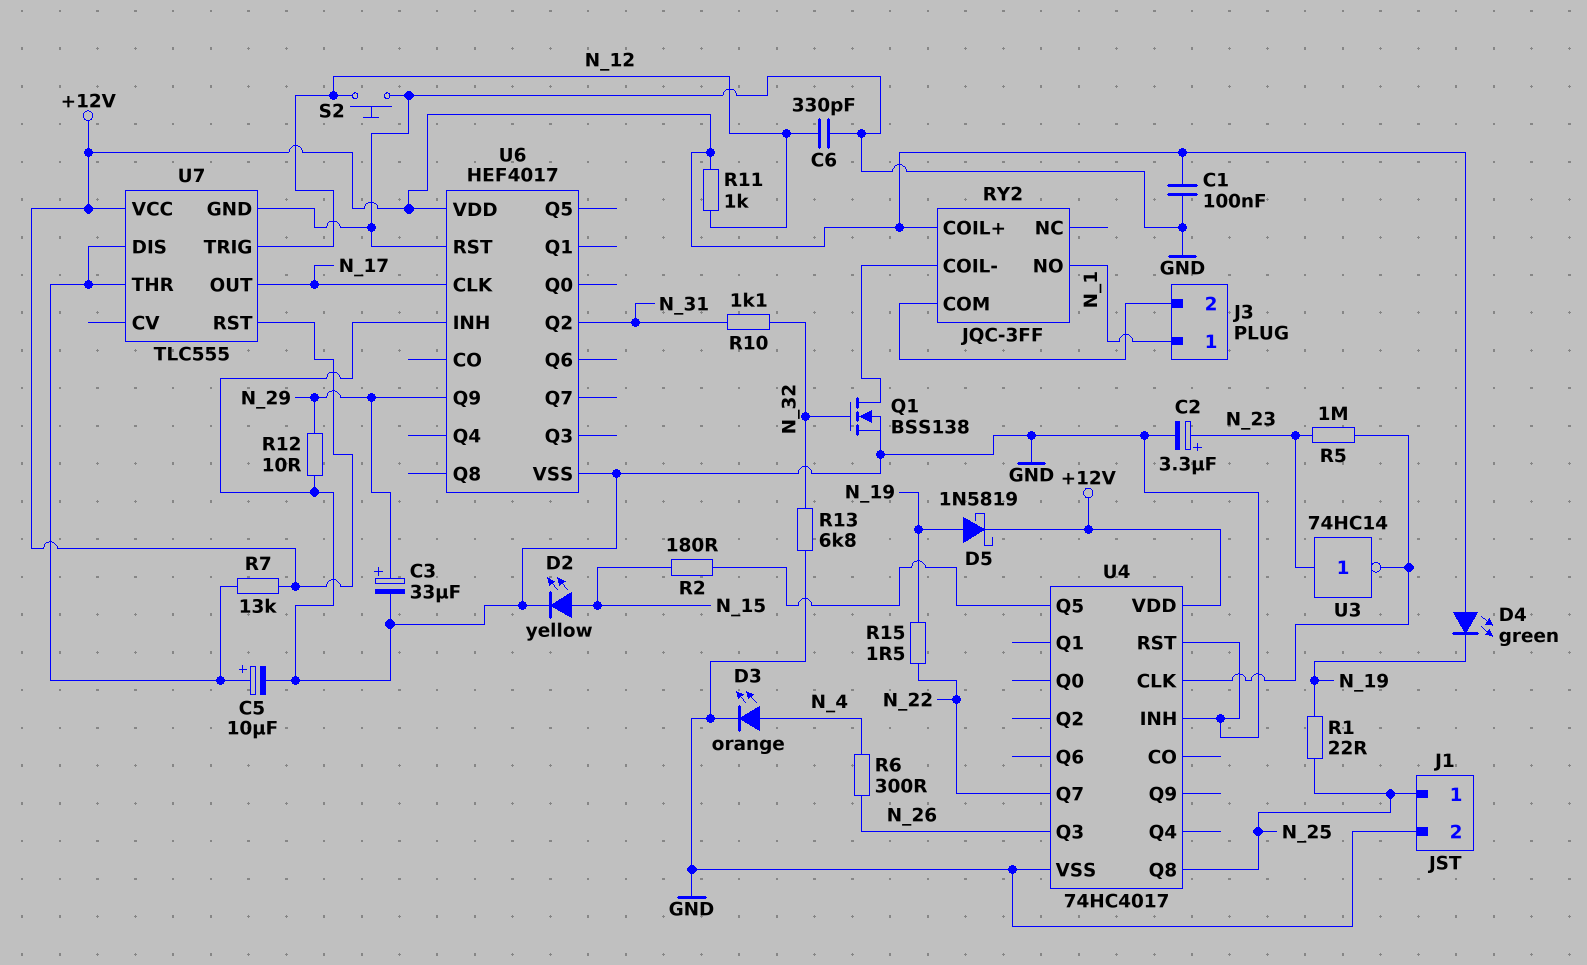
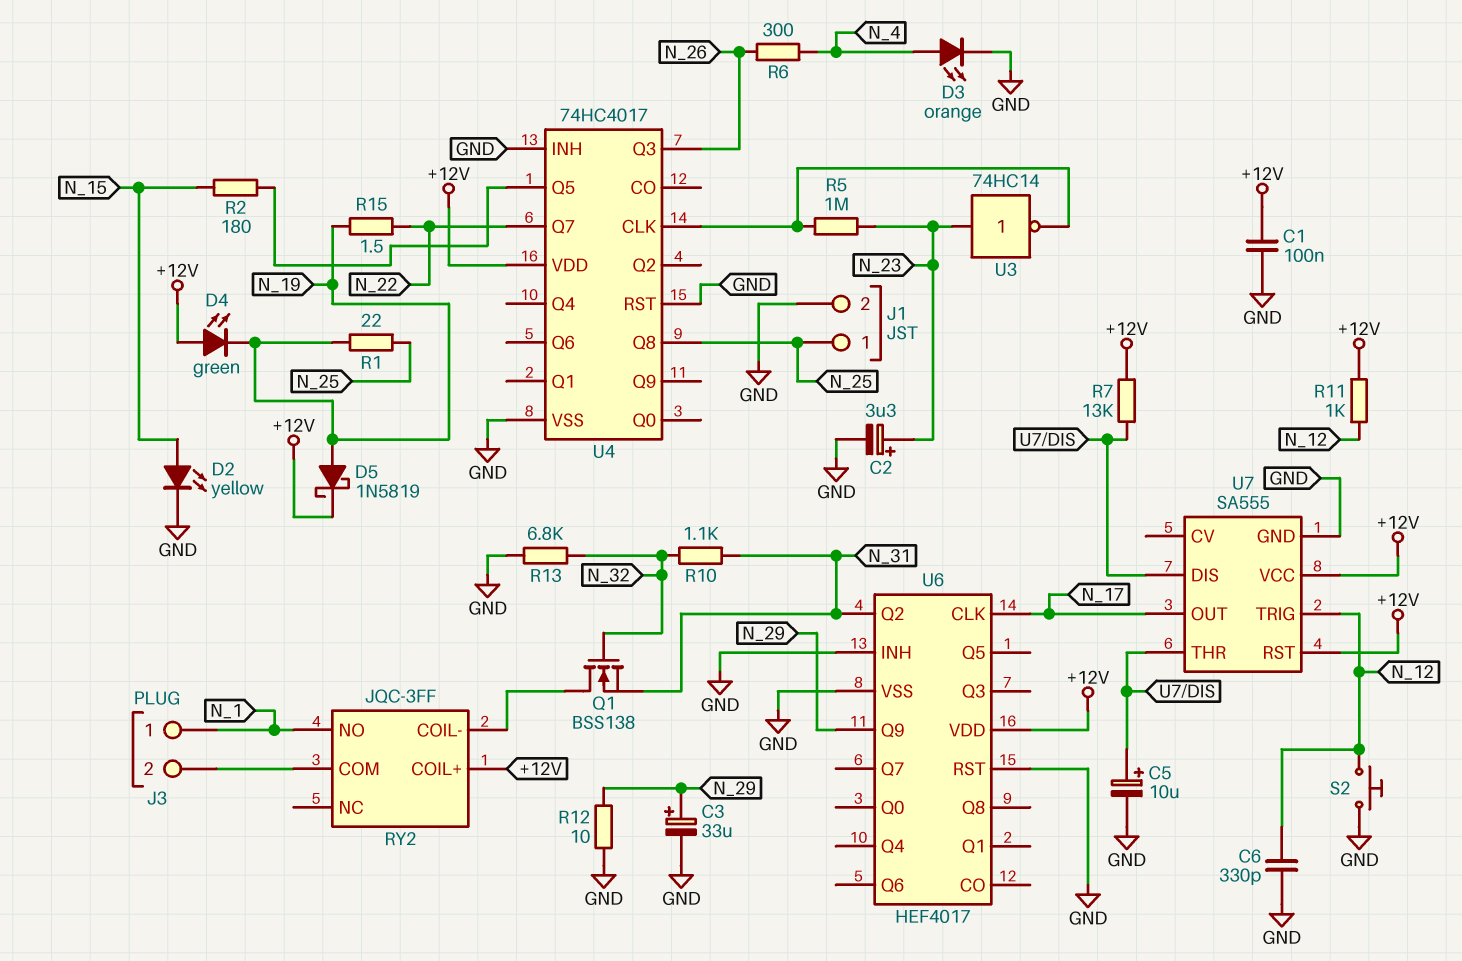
Q1: NMOS BSS138 (G N_32, D RY2/COIL-, S GND) -> NMOS BSS138 (G N_32, D RY2/COIL-, S N_31)
U7: TLC555 -> SA555

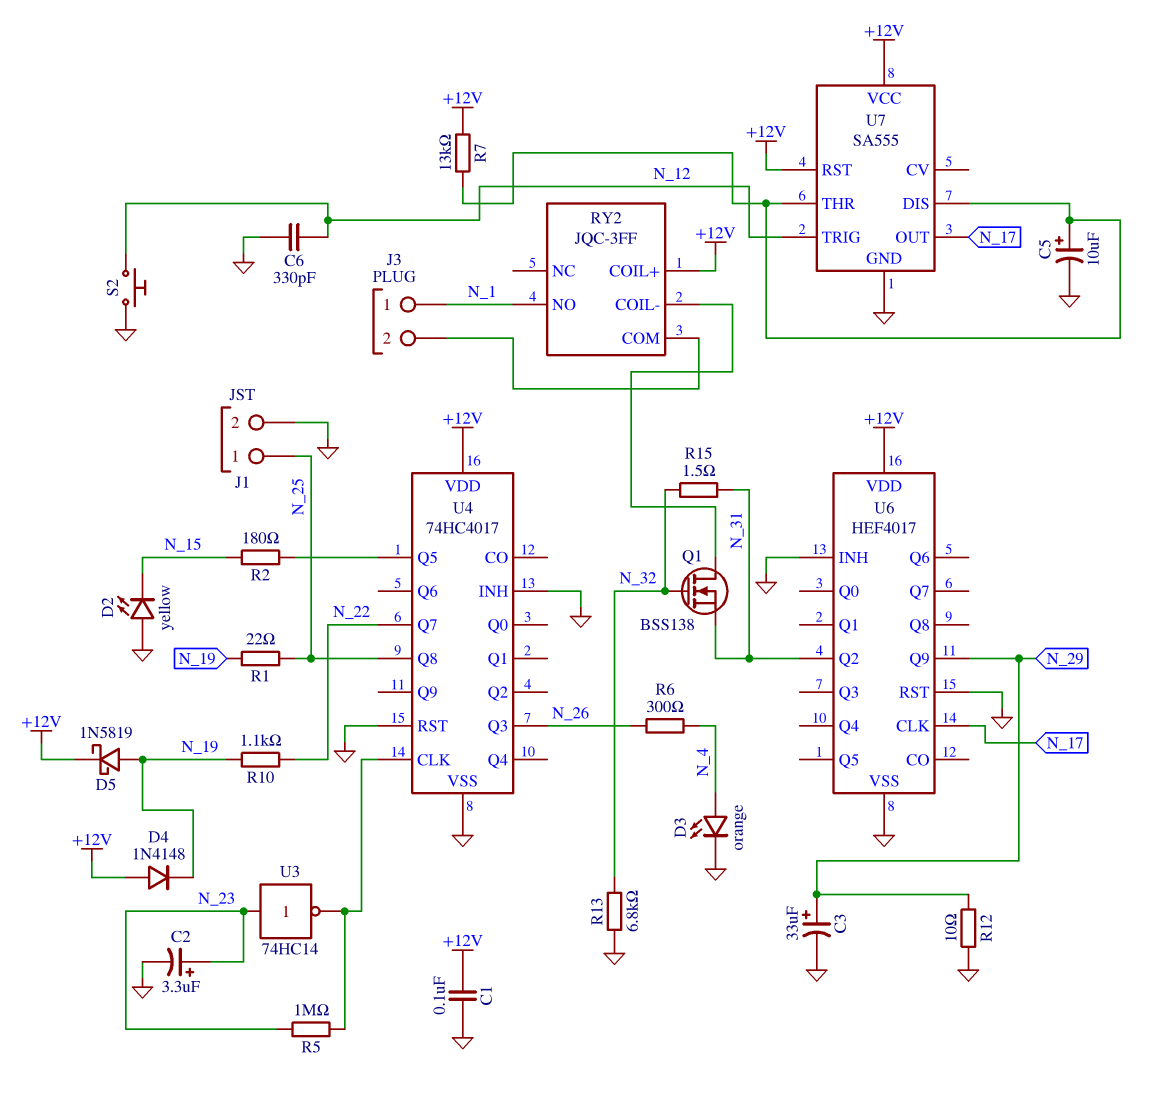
D2: LED yellow (A N_15, K GND) -> LED yellow (A GND, K N_15)
D4: LED green (A +12V, K N_19) -> diode 1N4148 (A +12V, K N_19)
R10: 1.1k (N_31, N_32) -> 1.1k (N_19, N_22)
R11: 1k (+12V, N_12) -> none
R15: 1.5 (N_19, N_22) -> 1.5 (N_31, N_32)

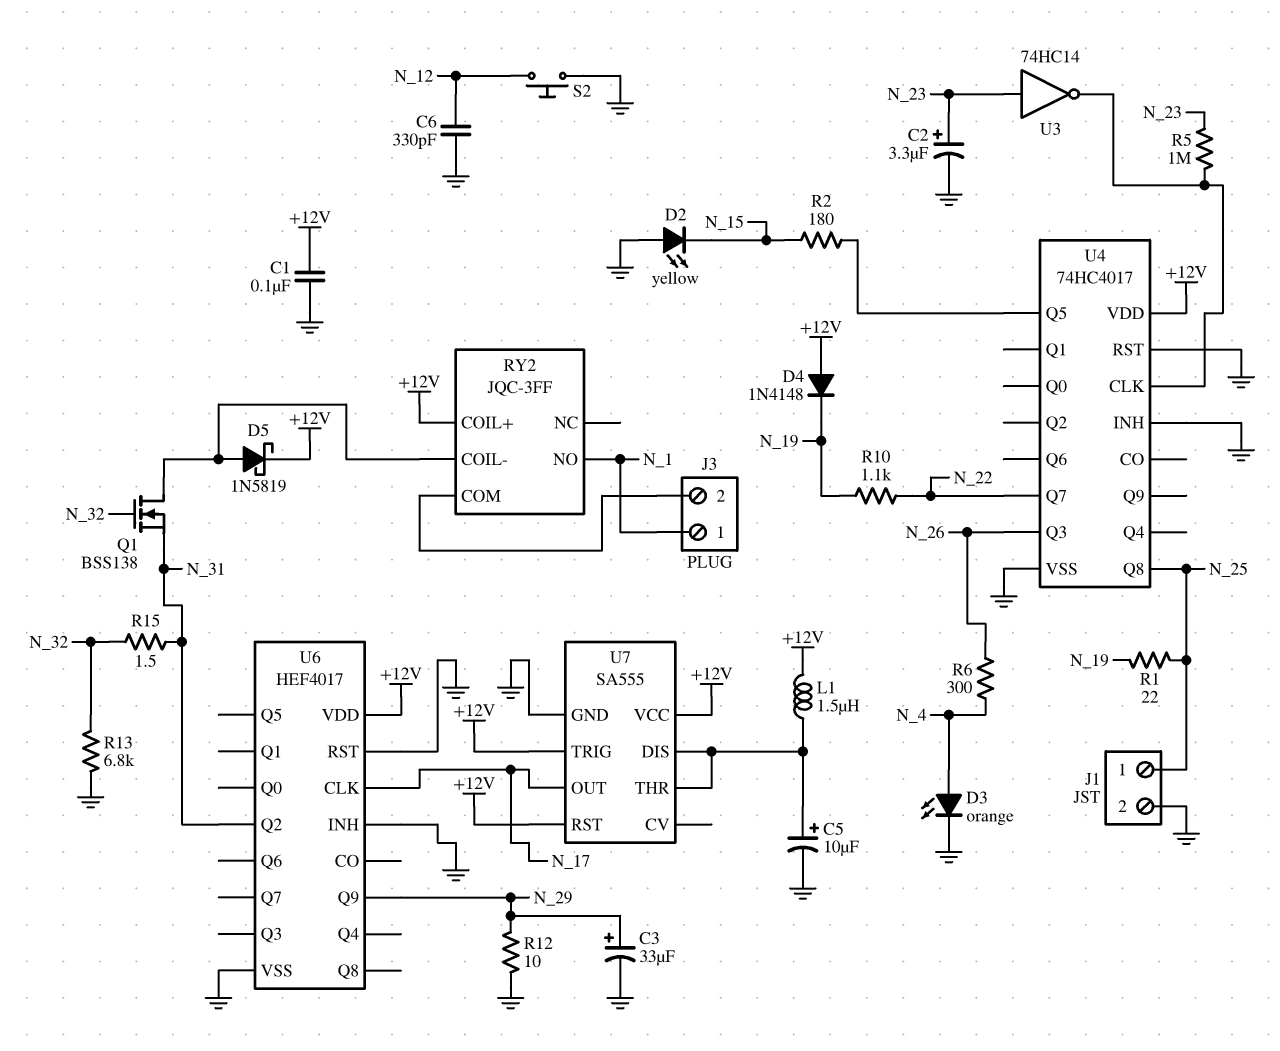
D5: schottky 1N5819 (A N_19, K +12V) -> schottky 1N5819 (A RY2/COIL-, K +12V)
L1: none -> 1.5uH (+12V, U7/DIS)
R7: 13k (+12V, U7/DIS) -> none
U7 pin TRIG: N_12 -> +12V

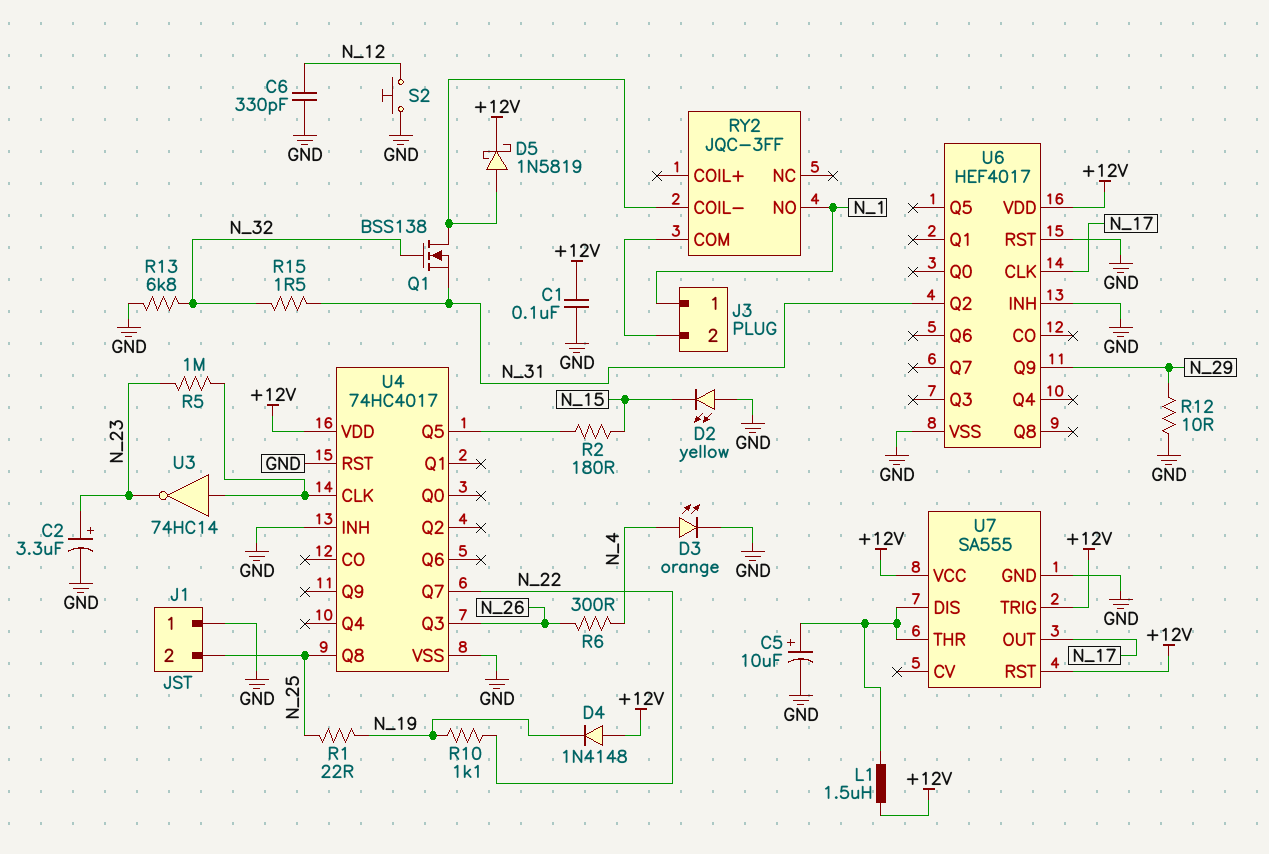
C3: 33uF (plus N_29, minus GND) -> none
J1 pin 1: N_25 -> GND
J1 pin 2: GND -> N_25
RY2 pin COIL+: +12V -> none
U3: NOT 74HC14 (in N_23, out U4/CLK) -> NOT 74HC14 (in U4/CLK, out N_23)

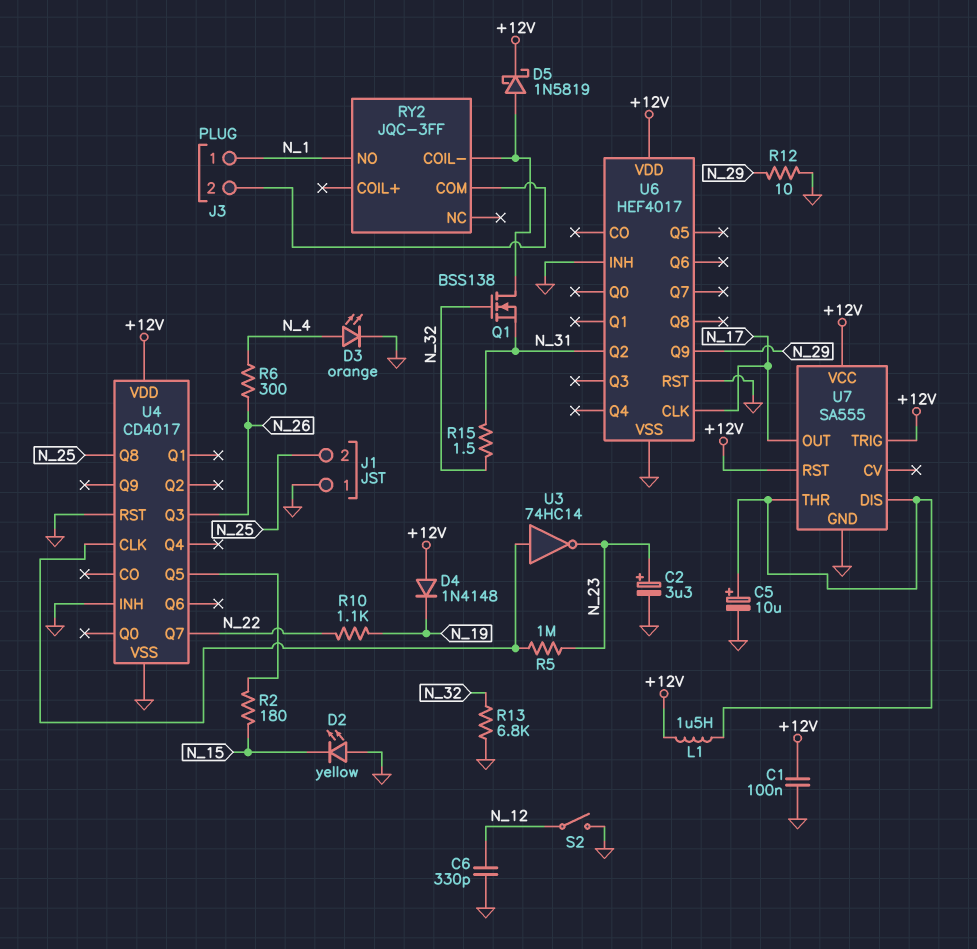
R1: 22 (N_19, N_25) -> none
S2: button (GND, N_12) -> switch (GND, N_12)
U4: 74HC4017 -> CD4017

